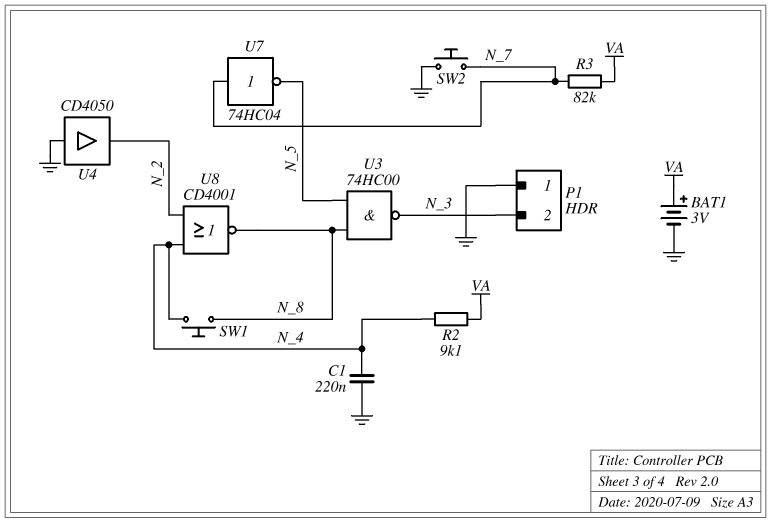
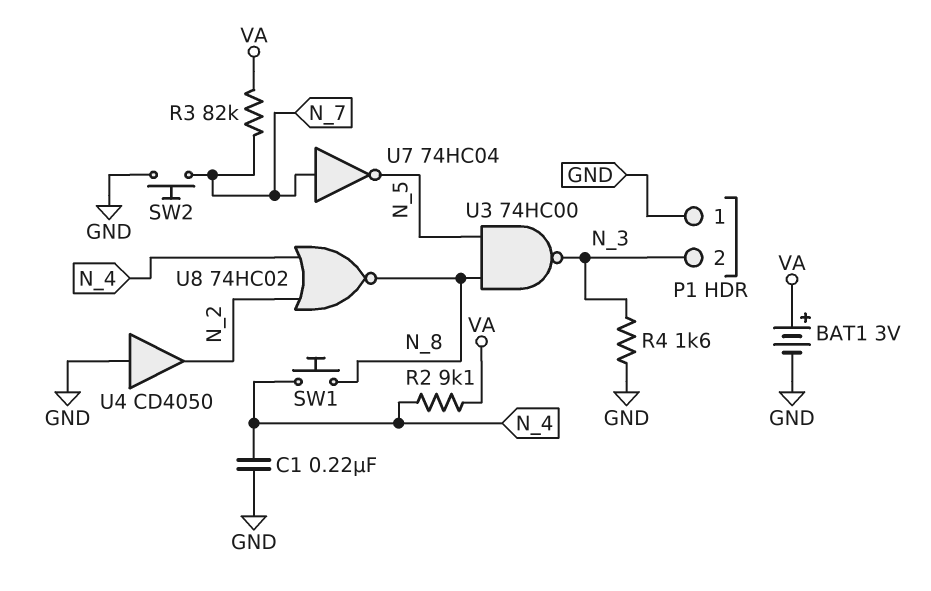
R4: none -> 1.6k (GND, N_3)
U8: NOR CD4001 (in N_2, in N_4, out N_8) -> NOR 74HC02 (in N_2, in N_4, out N_8)

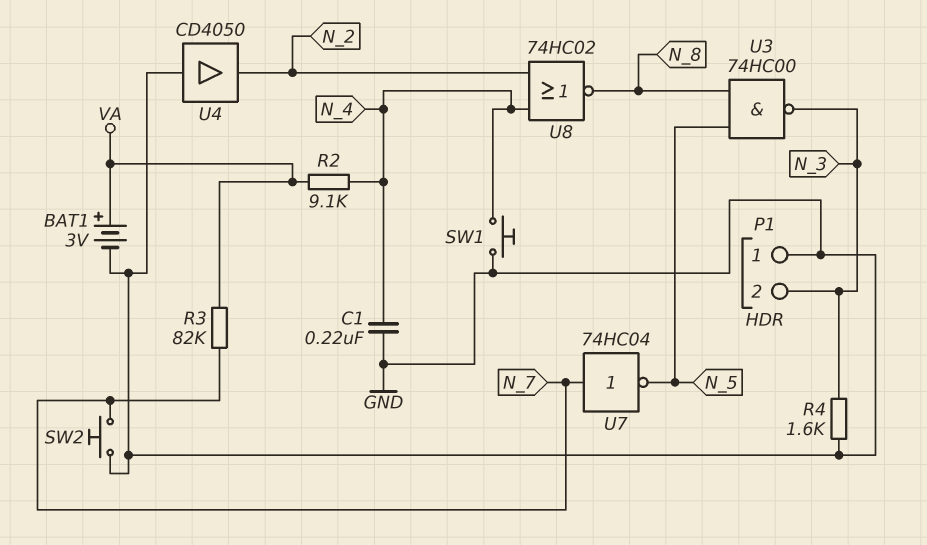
SW1: button (N_4, N_8) -> button (GND, N_4)

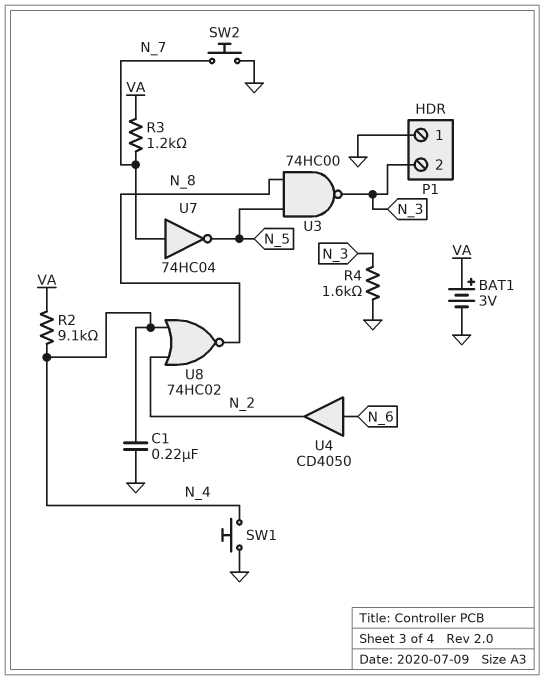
R3: 82k (N_7, VA) -> 1.2k (N_7, VA)
U4: buffer CD4050 (in GND, out N_2) -> buffer CD4050 (in N_6, out N_2)

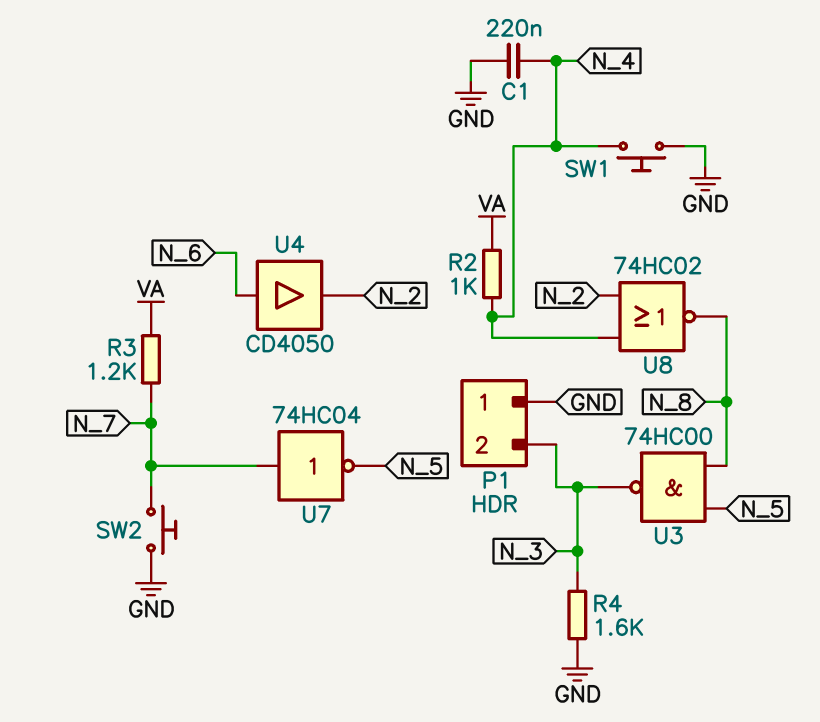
BAT1: 3V (plus VA, minus GND) -> none
R2: 9.1k (N_4, VA) -> 1k (N_4, VA)

